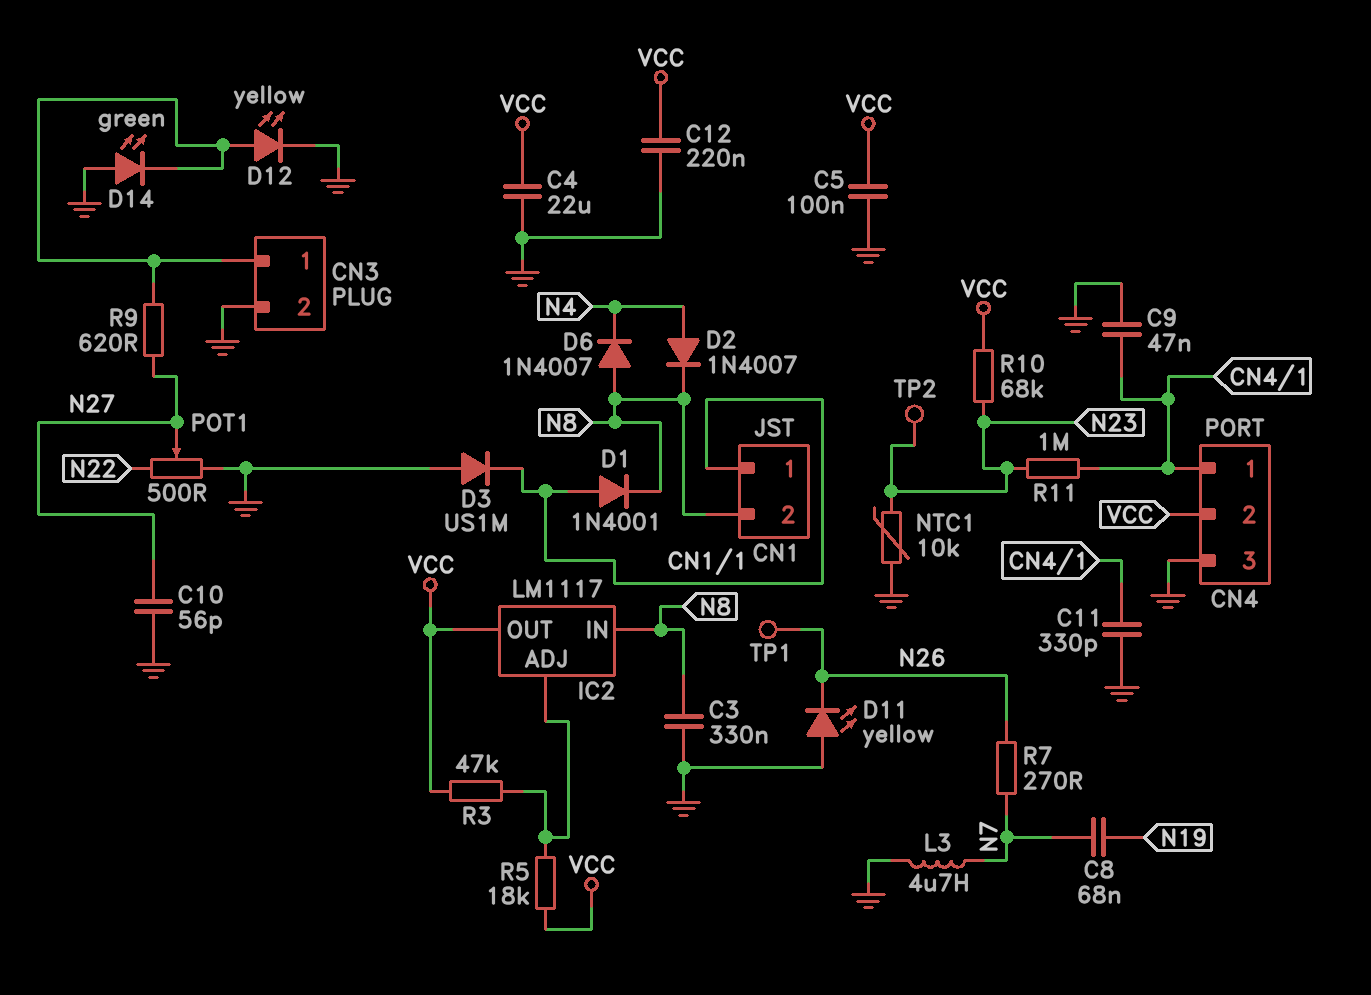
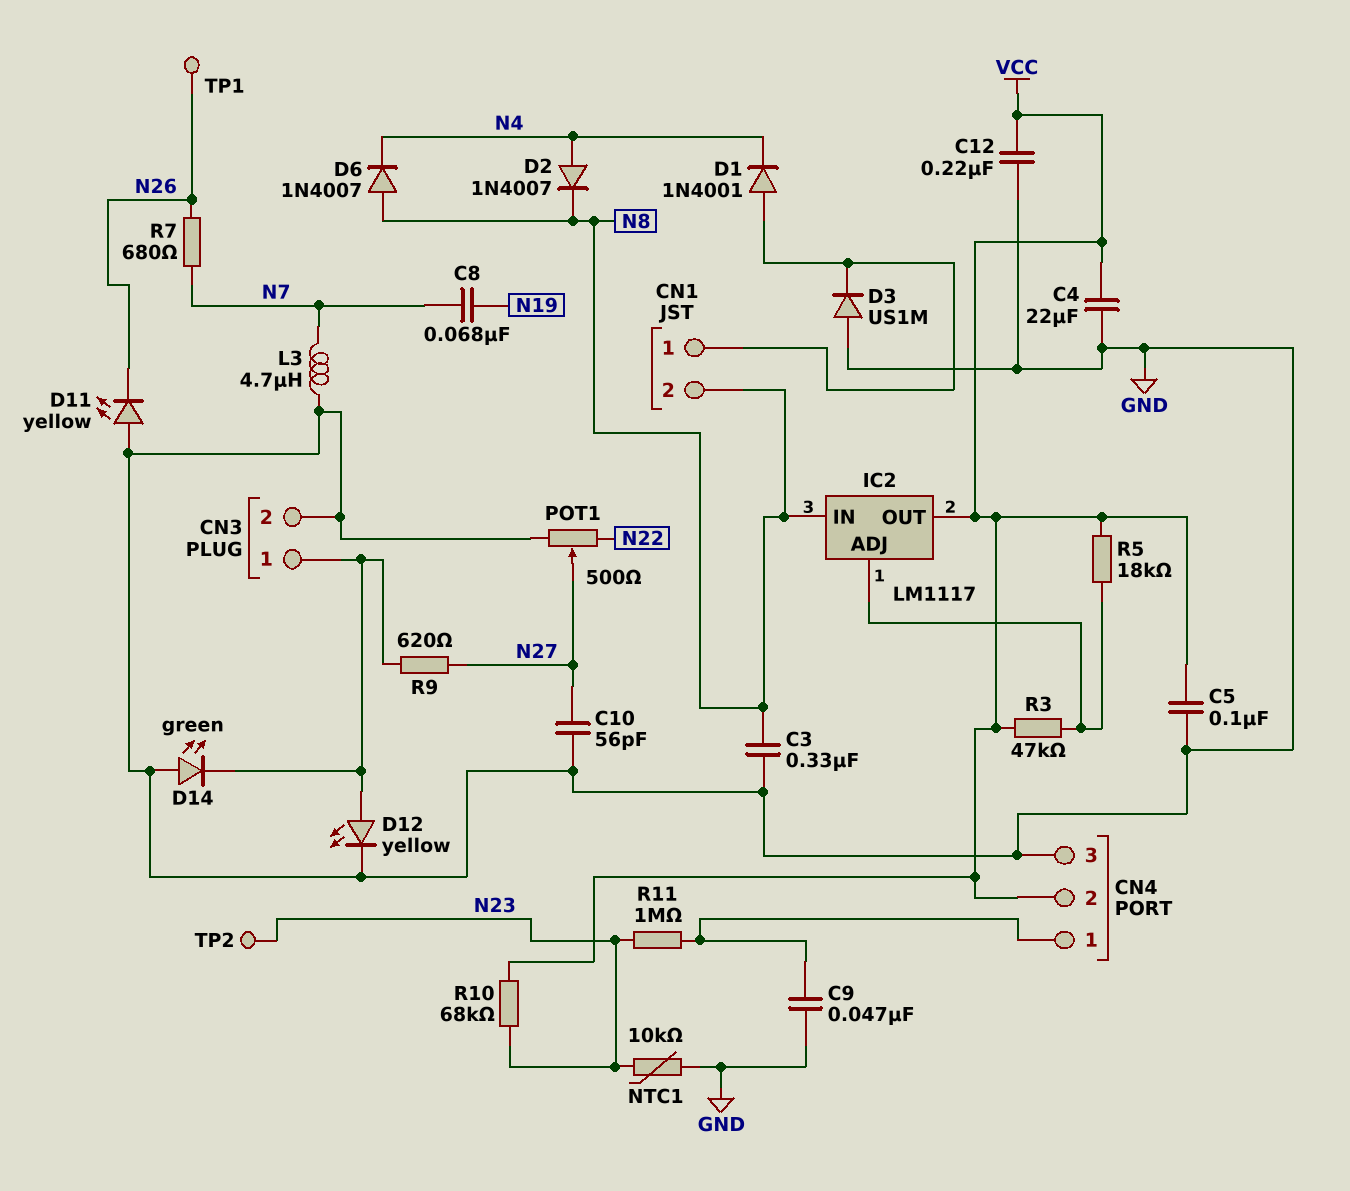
C11: 330pF (CN4/1, GND) -> none
D1: diode 1N4001 (A CN1/1, K N8) -> diode 1N4001 (A CN1/1, K N4)
R7: 270 (N7, N26) -> 680 (N7, N26)

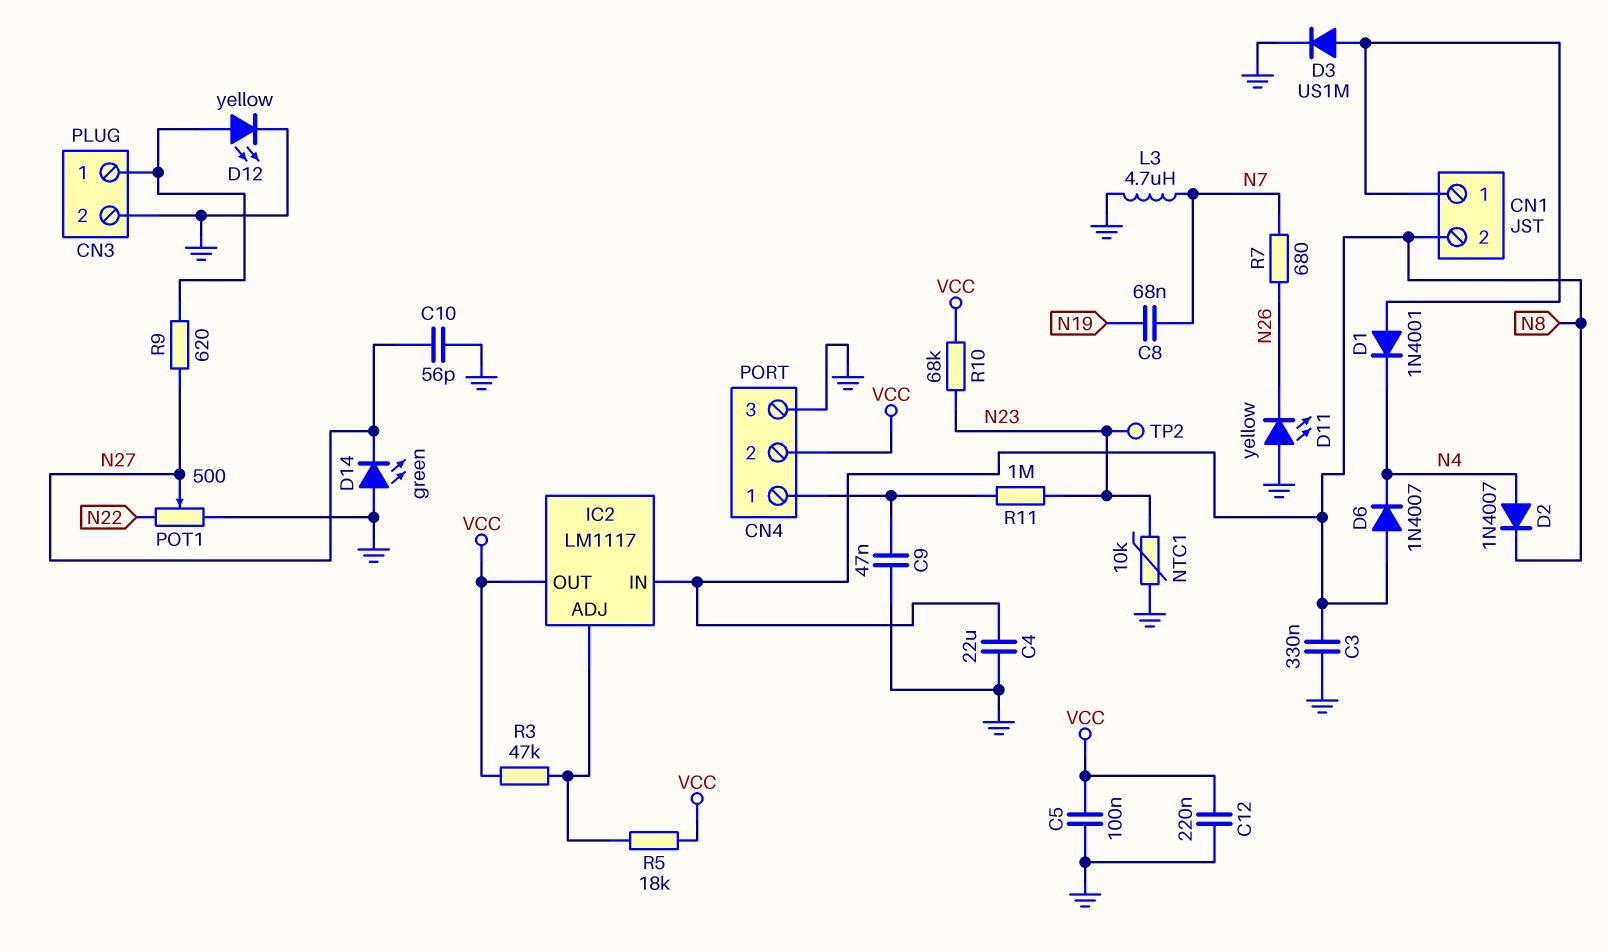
C4: 22uF (GND, VCC) -> 22uF (GND, N8)
D3: diode US1M (A GND, K CN1/1) -> diode US1M (A CN1/1, K GND)
D14: LED green (A GND, K CN3/1) -> LED green (A GND, K N27)
TP1: test point (N26) -> none

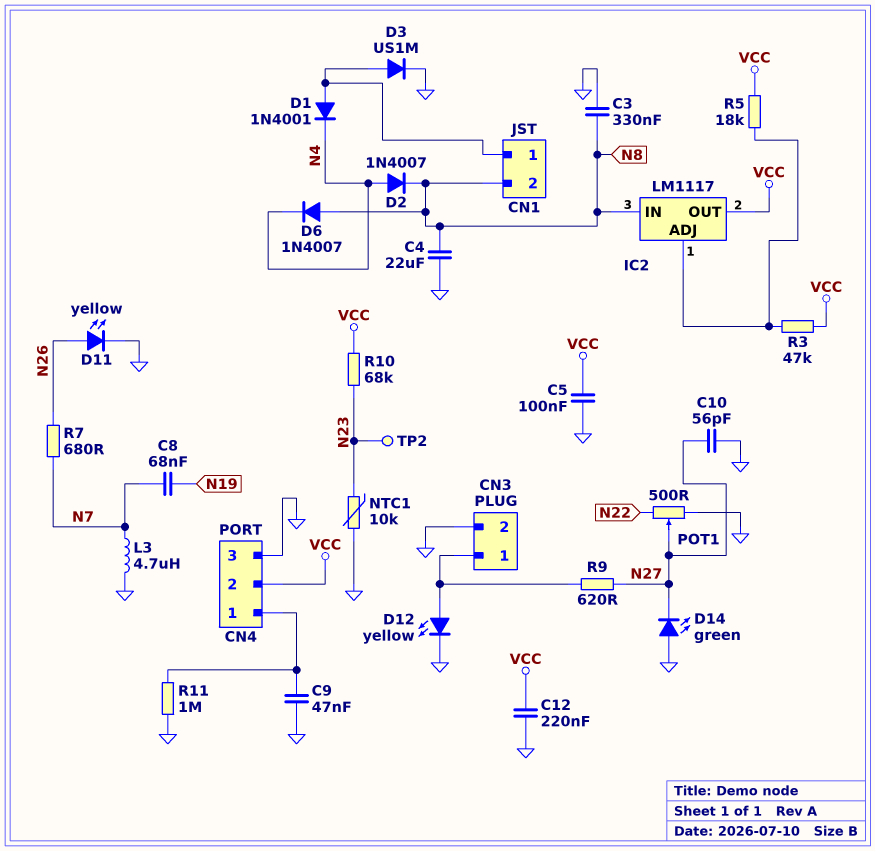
D11: LED yellow (A GND, K N26) -> LED yellow (A N26, K GND)
R11: 1M (CN4/1, N23) -> 1M (CN4/1, GND)

